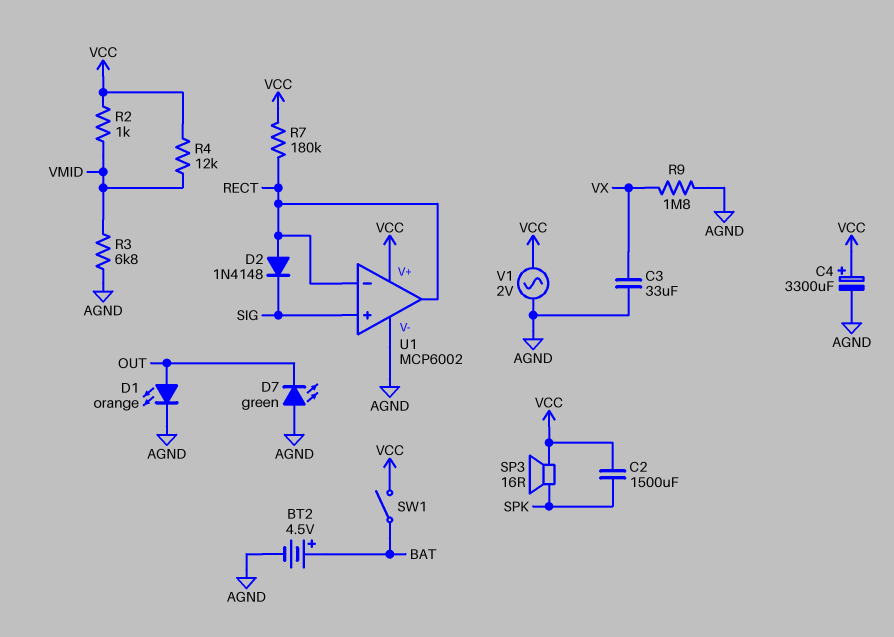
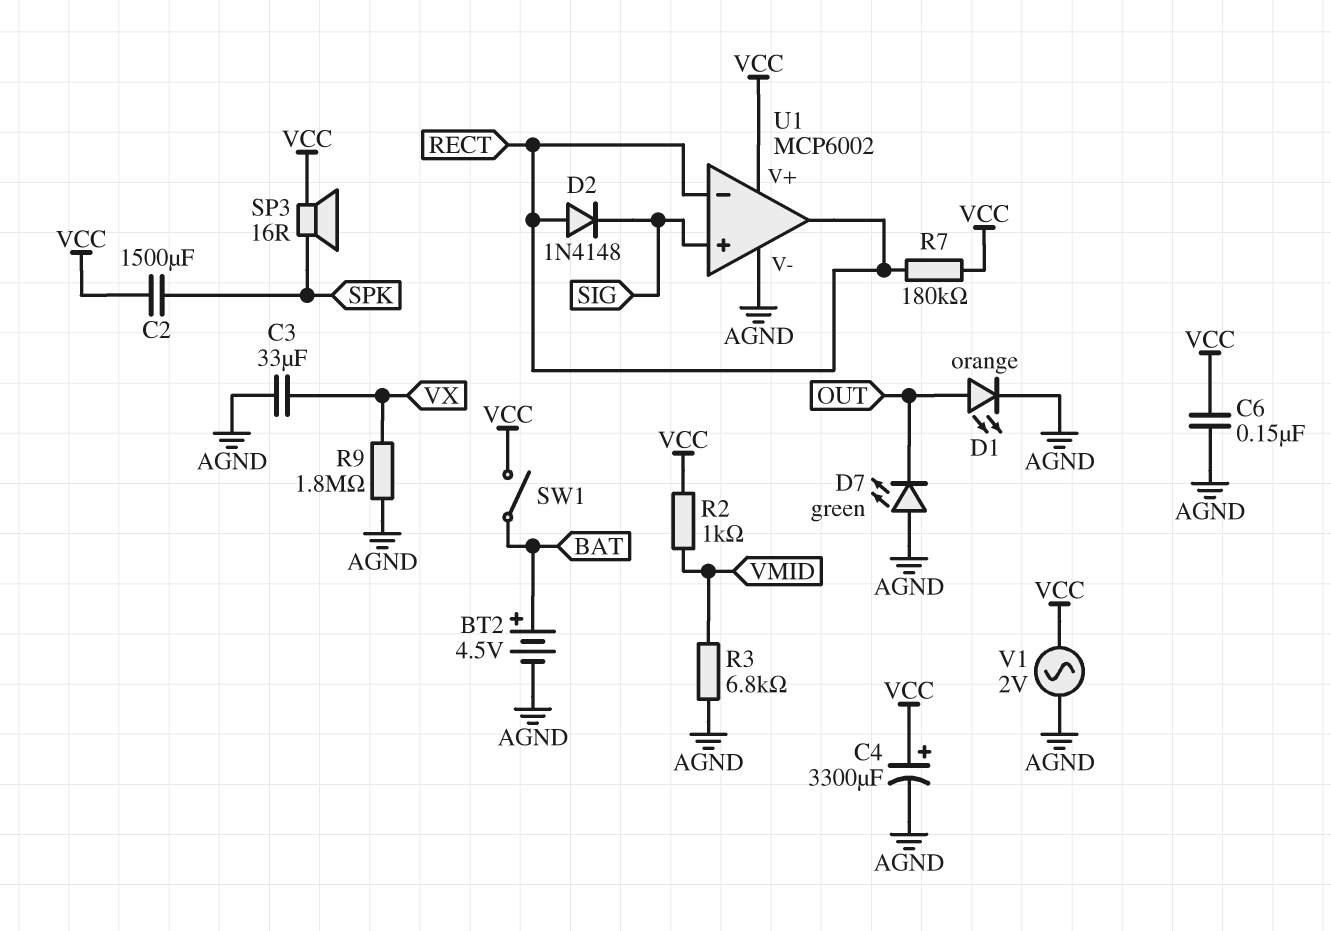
C6: none -> 150nF (AGND, VCC)
R4: 12k (VCC, VMID) -> none

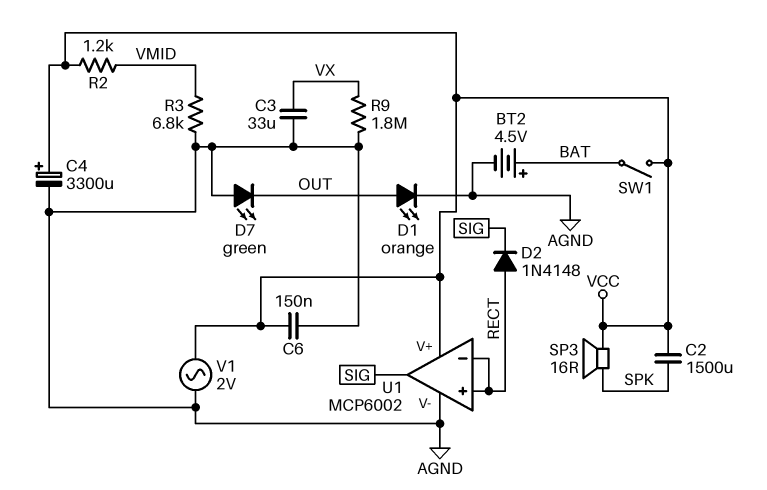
R2: 1k (VCC, VMID) -> 1.2k (VCC, VMID)
R7: 180k (RECT, VCC) -> none
U1 pin in+: SIG -> RECT
U1 pin out: RECT -> SIG

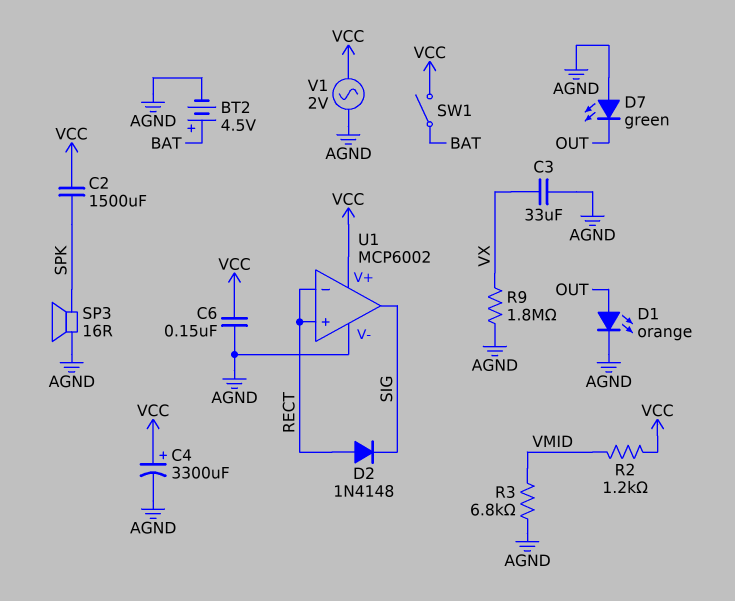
SP3: speaker 16R (SPK, VCC) -> speaker 16R (AGND, SPK)

